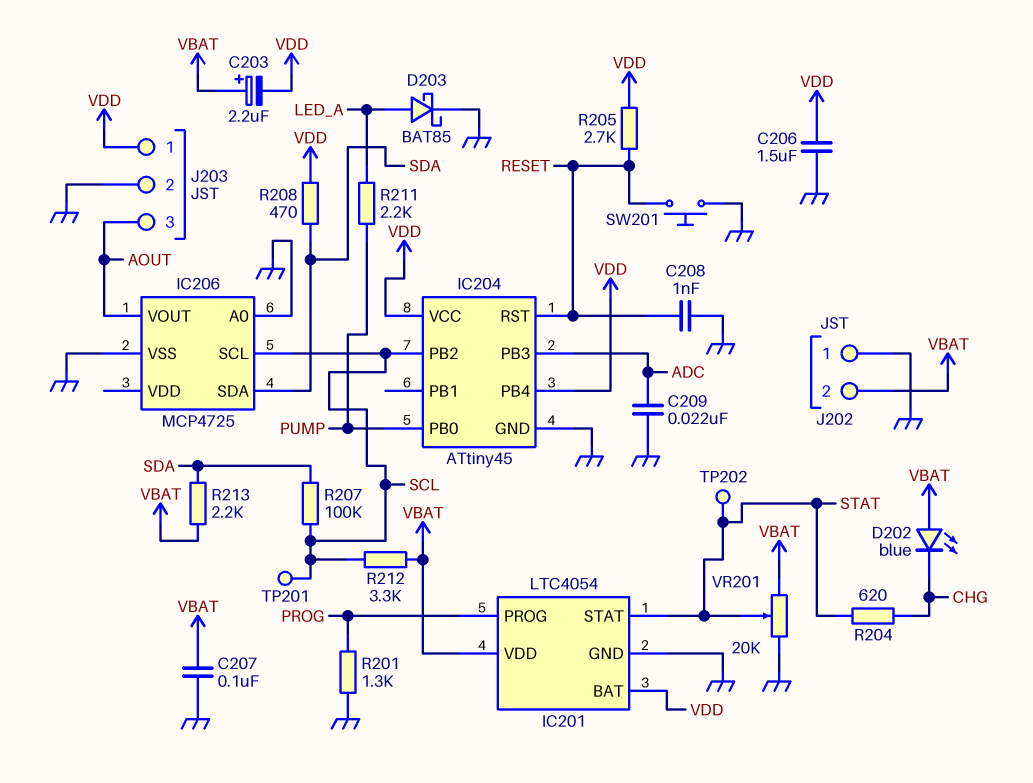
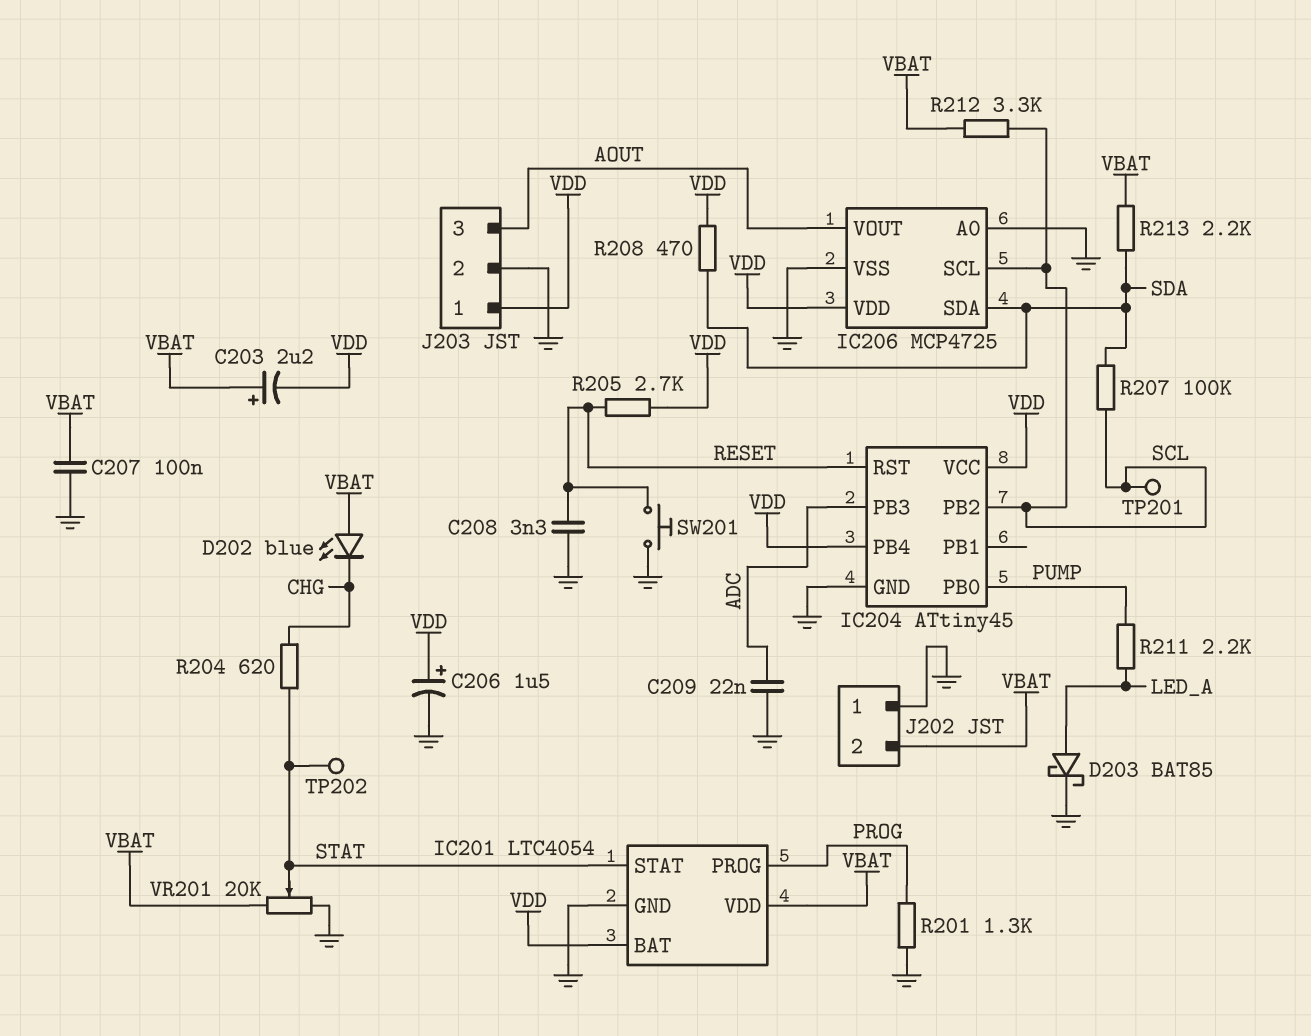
C206: 1.5uF (GND, VDD) -> 1.5uF (plus VDD, minus GND)
C208: 1nF (GND, RESET) -> 3.3nF (GND, RESET)
IC206 pin VDD: none -> VDD

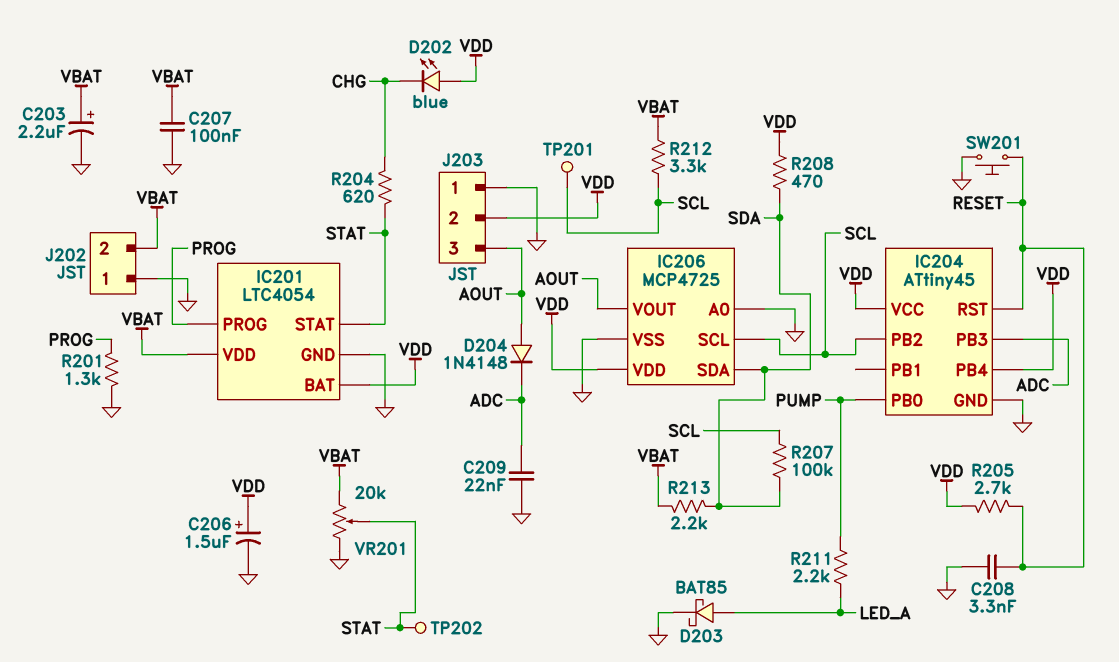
C203: 2.2uF (plus VBAT, minus VDD) -> 2.2uF (plus VBAT, minus GND)
D202: LED blue (A VBAT, K CHG) -> LED blue (A VDD, K CHG)
D204: none -> diode 1N4148 (A AOUT, K ADC)
J203 pin 1: VDD -> GND
J203 pin 2: GND -> VDD

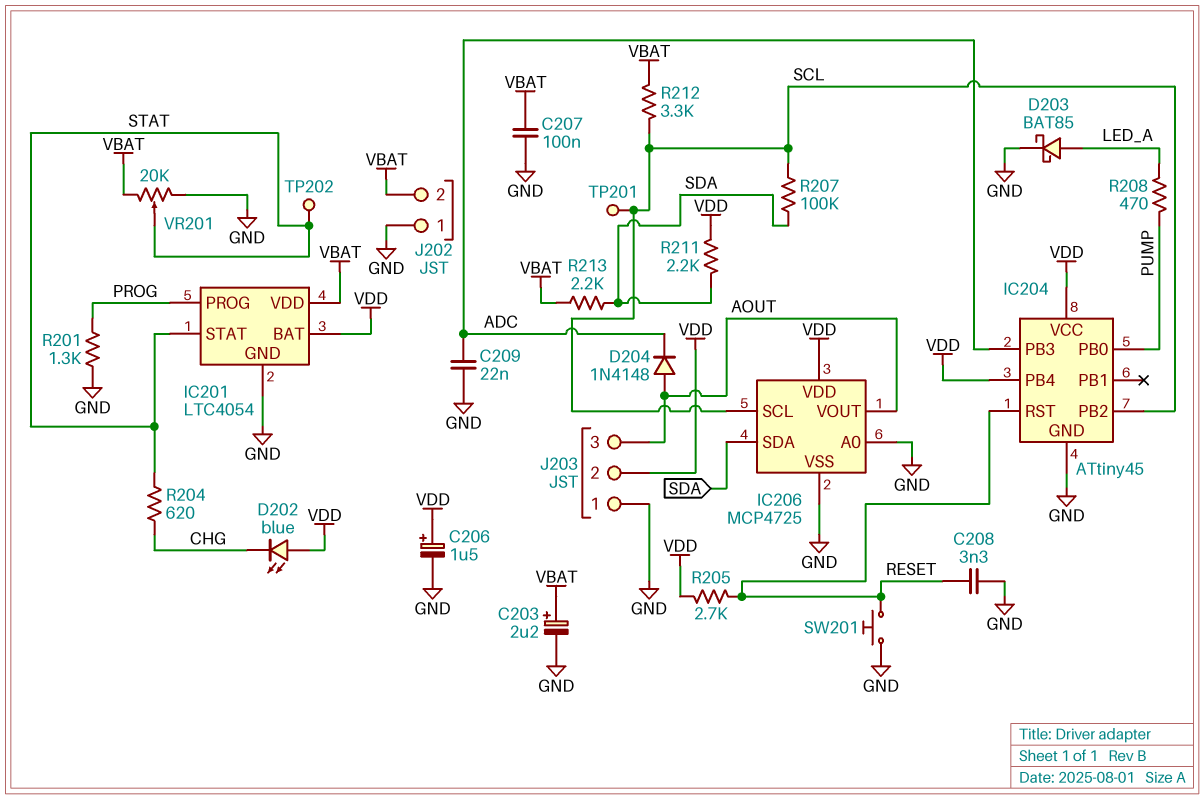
R208: 470 (SDA, VDD) -> 470 (LED_A, PUMP)
R211: 2.2k (LED_A, PUMP) -> 2.2k (SDA, VDD)

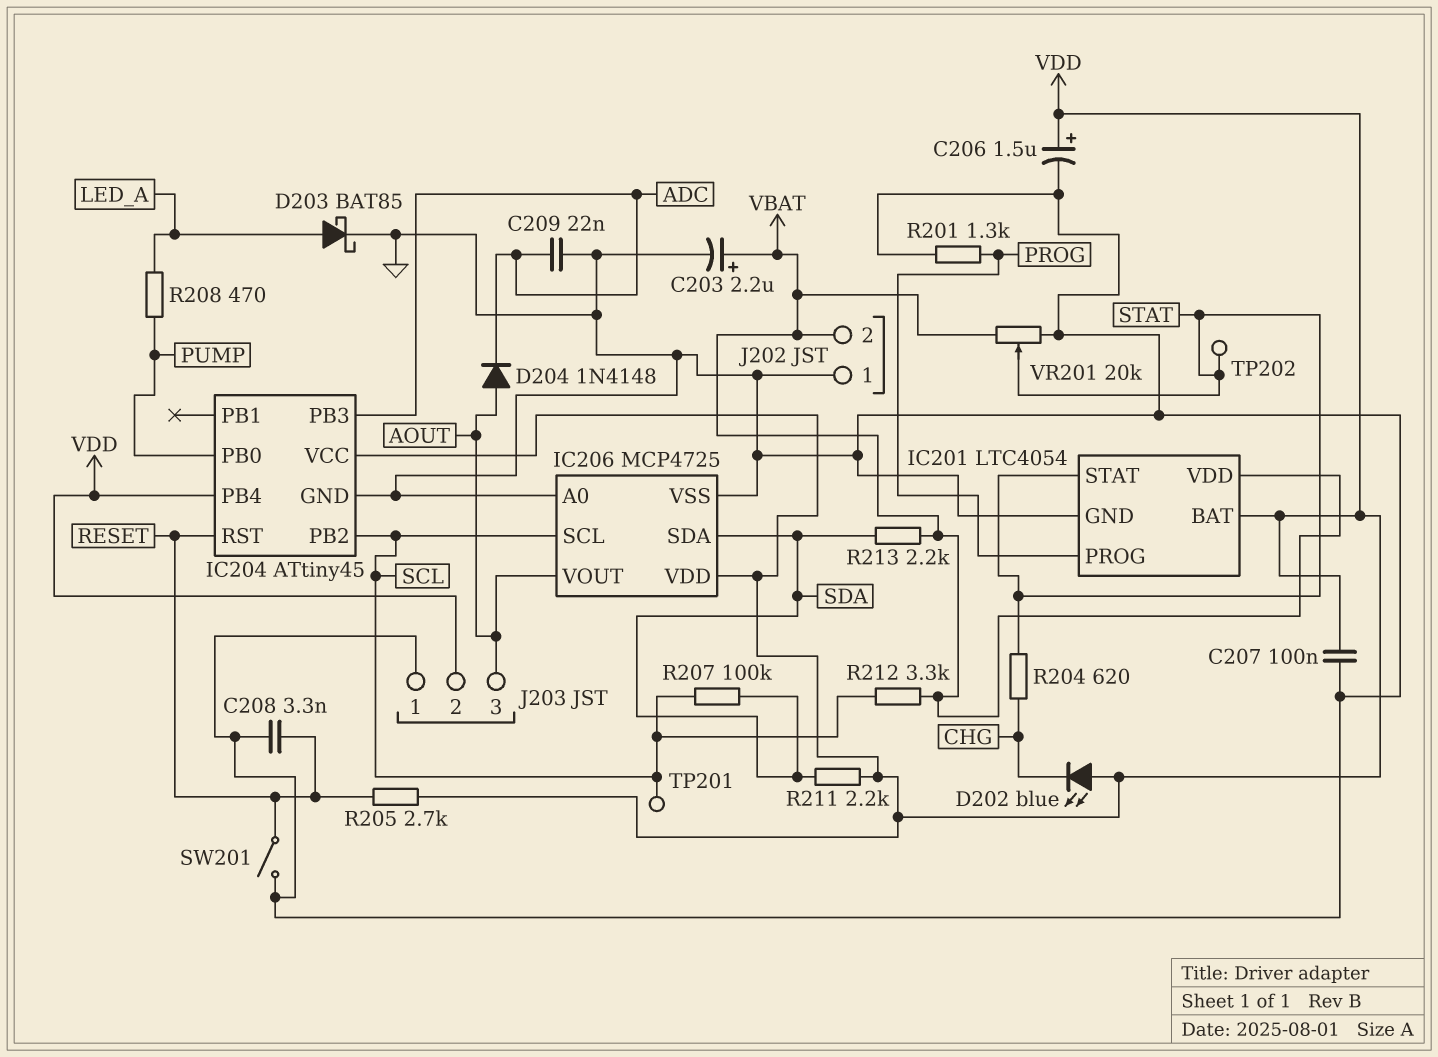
C207: 100nF (GND, VBAT) -> 100nF (GND, VDD)
SW201: button (GND, RESET) -> switch (GND, RESET)

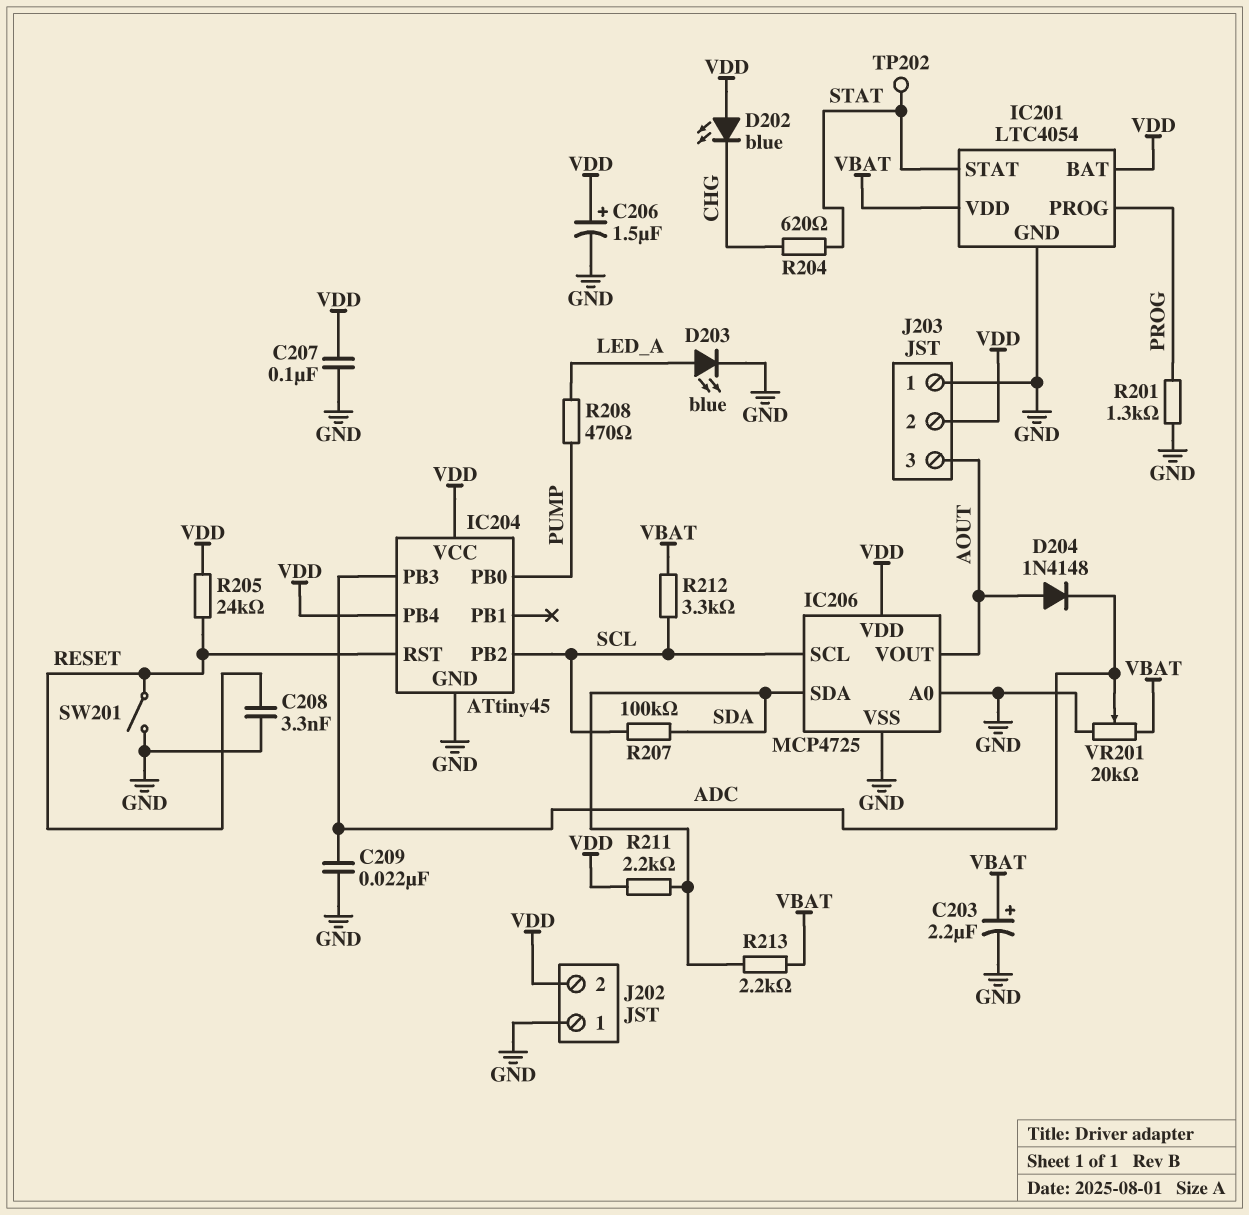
D203: schottky BAT85 (A LED_A, K GND) -> LED blue (A LED_A, K GND)
J202 pin 2: VBAT -> VDD
R205: 2.7k (RESET, VDD) -> 24k (RESET, VDD)
TP201: test point (SCL) -> none
VR201: 20k (GND, VBAT, wiper STAT) -> 20k (GND, VBAT, wiper ADC)

